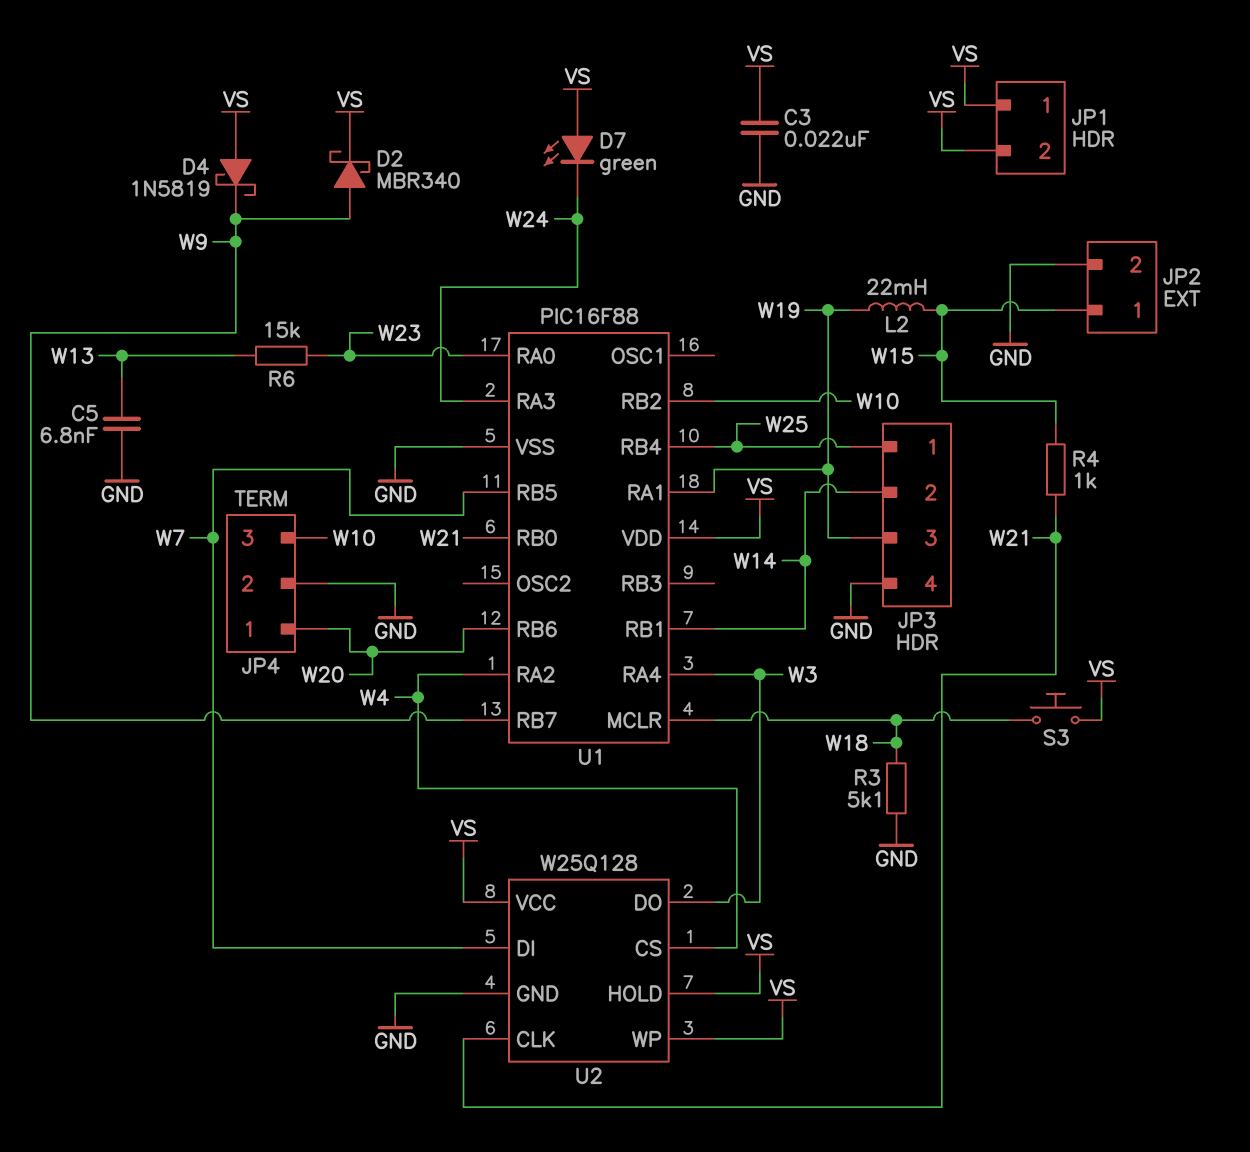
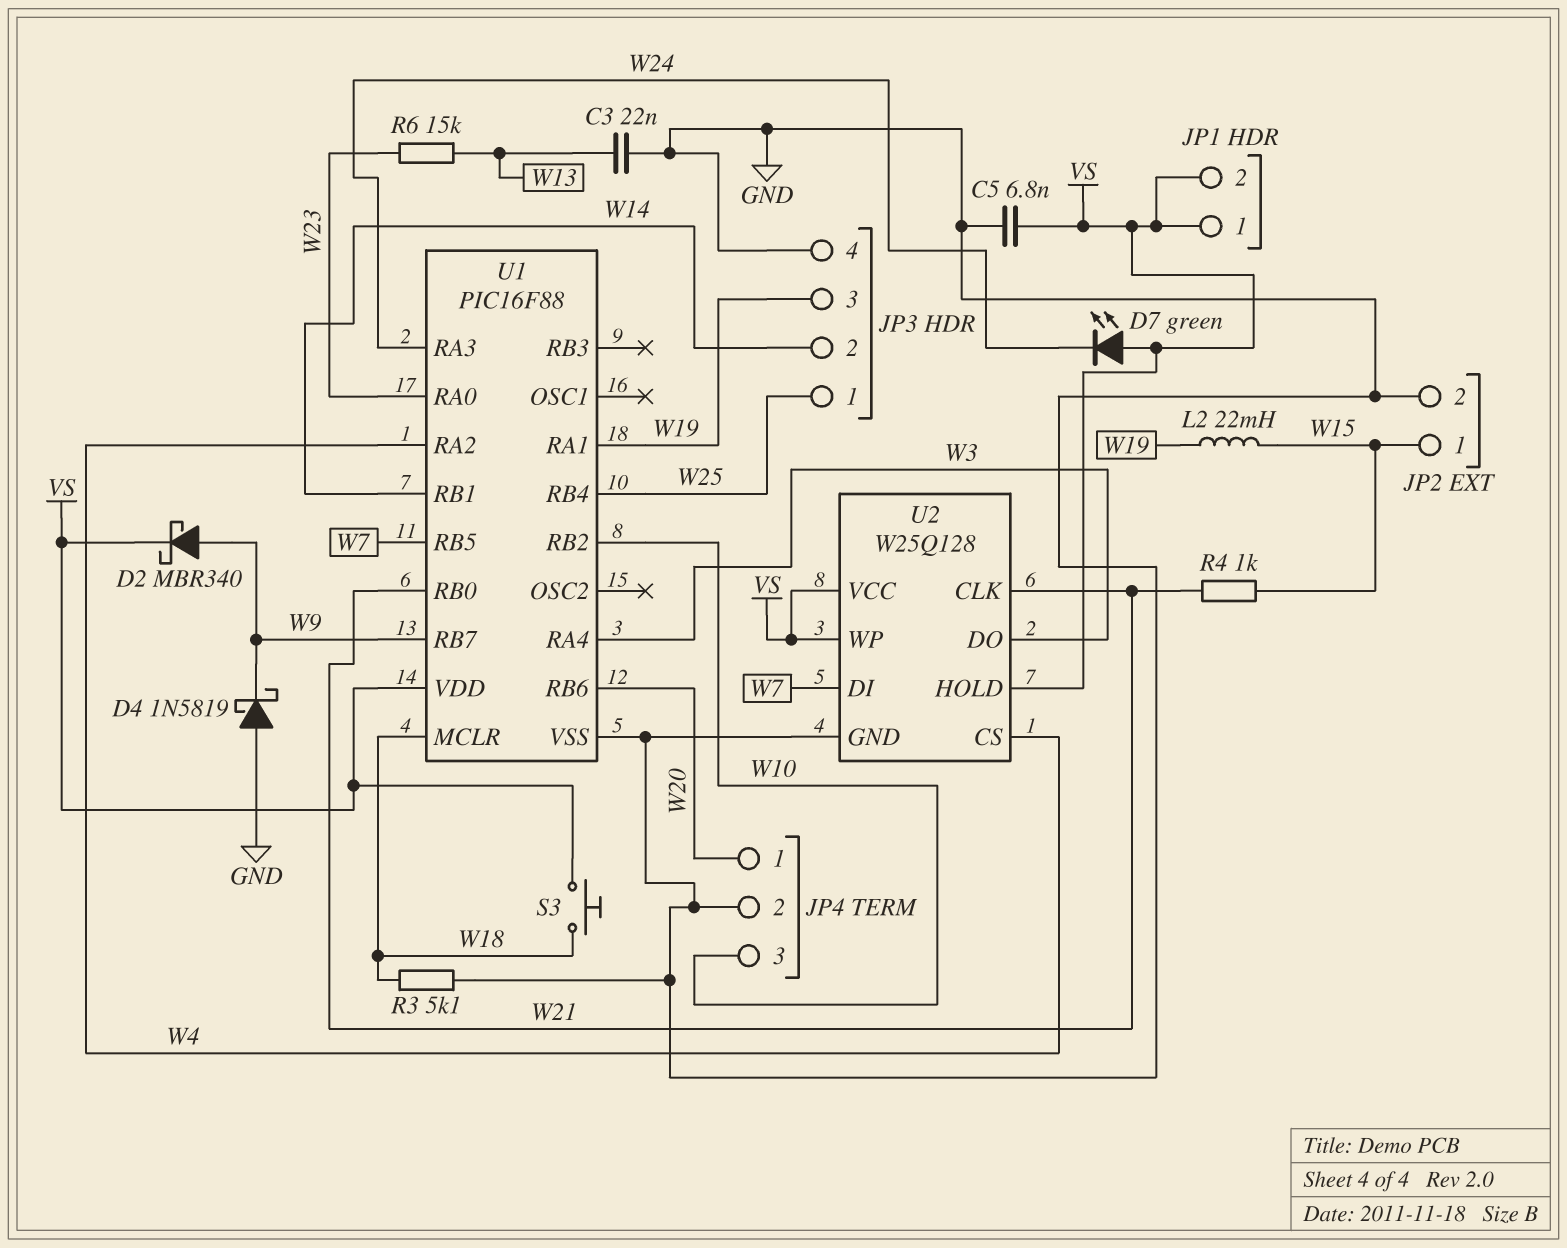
C3: 22nF (GND, VS) -> 22nF (GND, W13)
C5: 6.8nF (GND, W13) -> 6.8nF (GND, VS)
D4: schottky 1N5819 (A VS, K W9) -> schottky 1N5819 (A GND, K W9)

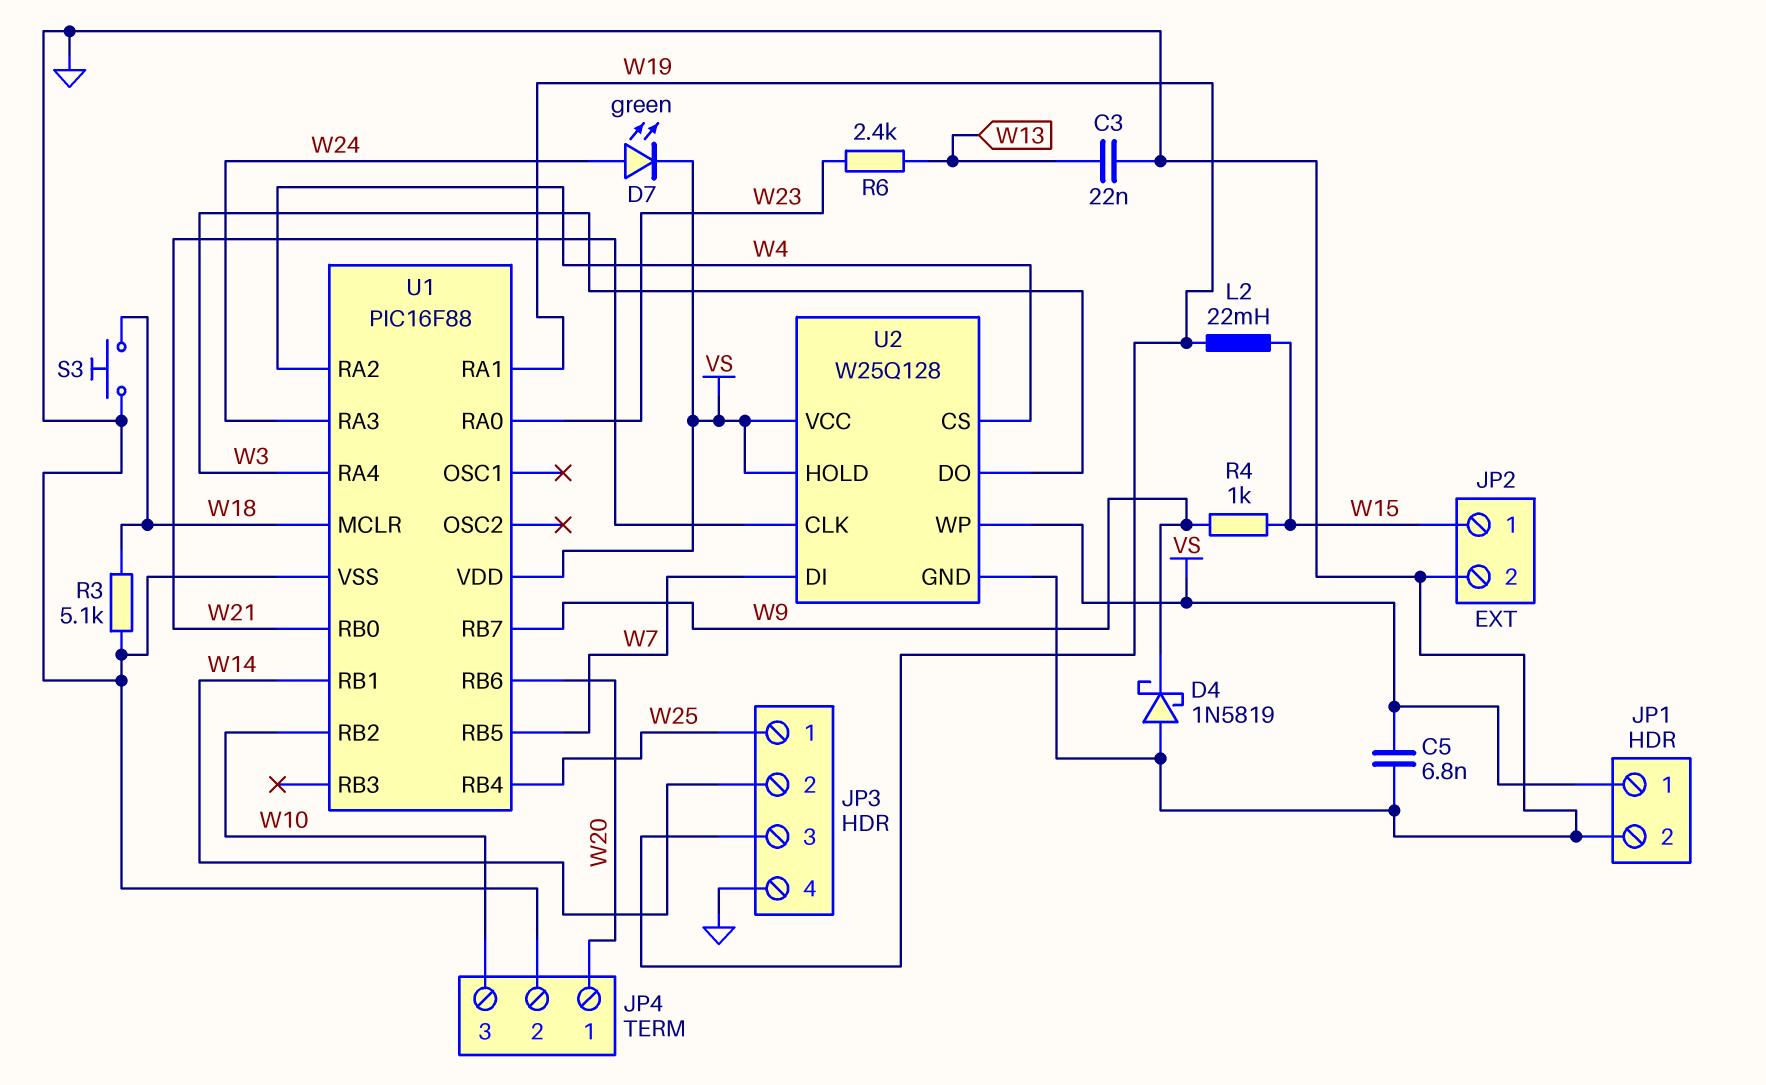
D2: schottky MBR340 (A W9, K VS) -> none
D7: LED green (A VS, K W24) -> LED green (A W24, K VS)
JP1 pin 2: VS -> GND
R4: 1k (W15, W21) -> 1k (W9, W15)
R6: 15k (W13, W23) -> 2.4k (W13, W23)
S3: button (VS, W18) -> button (GND, W18)

